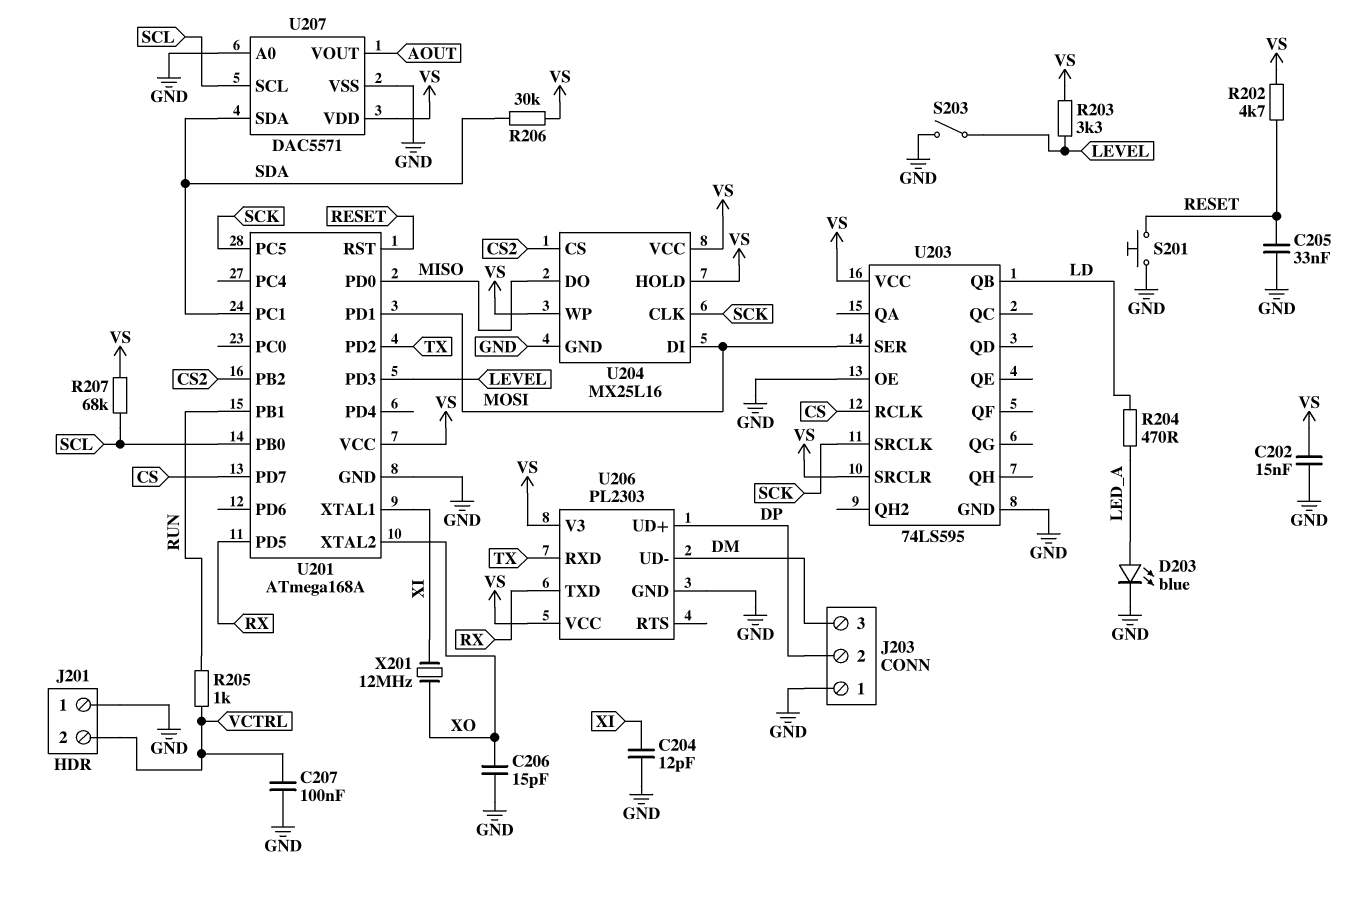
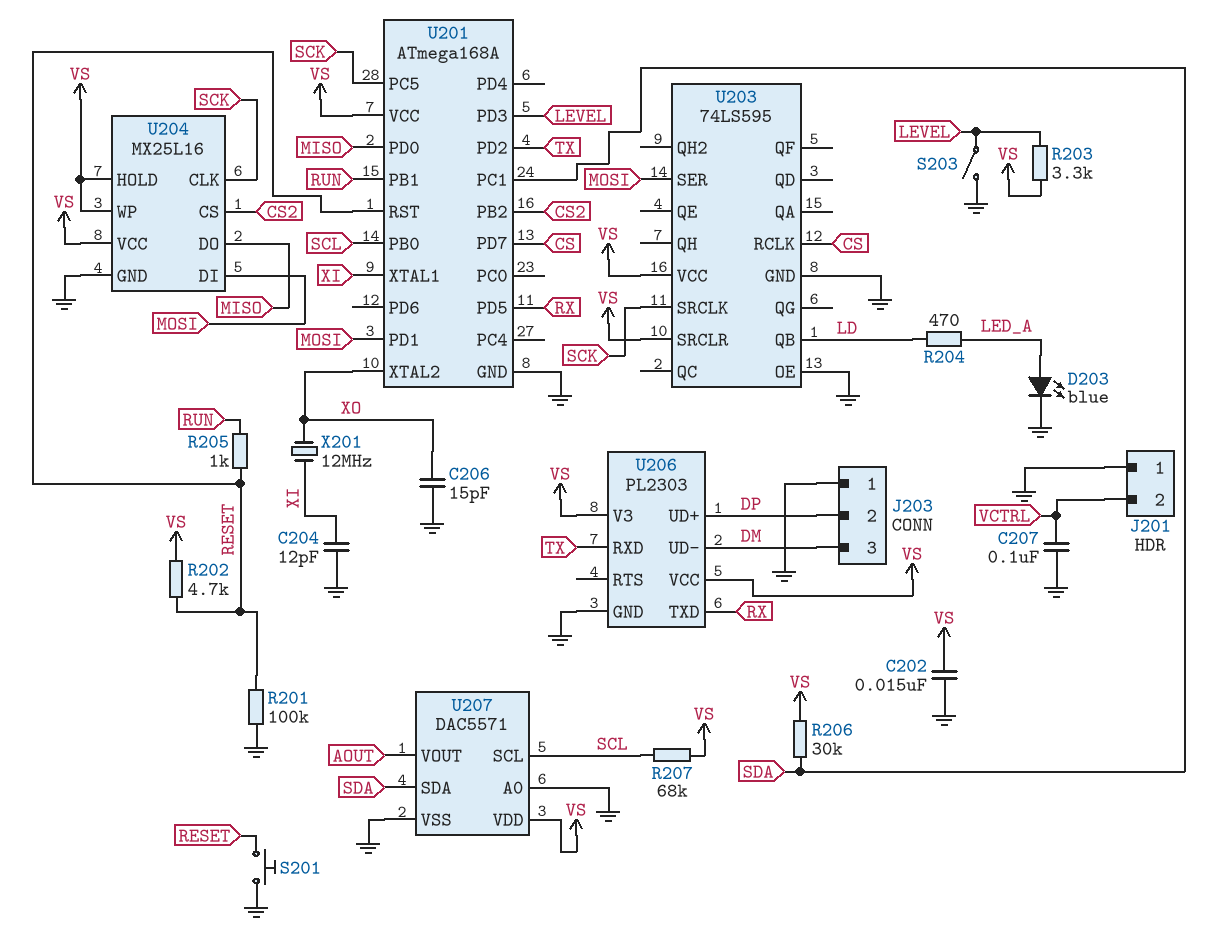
C205: 33nF (GND, RESET) -> none
R201: none -> 100k (GND, RESET)
R205: 1k (RUN, VCTRL) -> 1k (RESET, RUN)

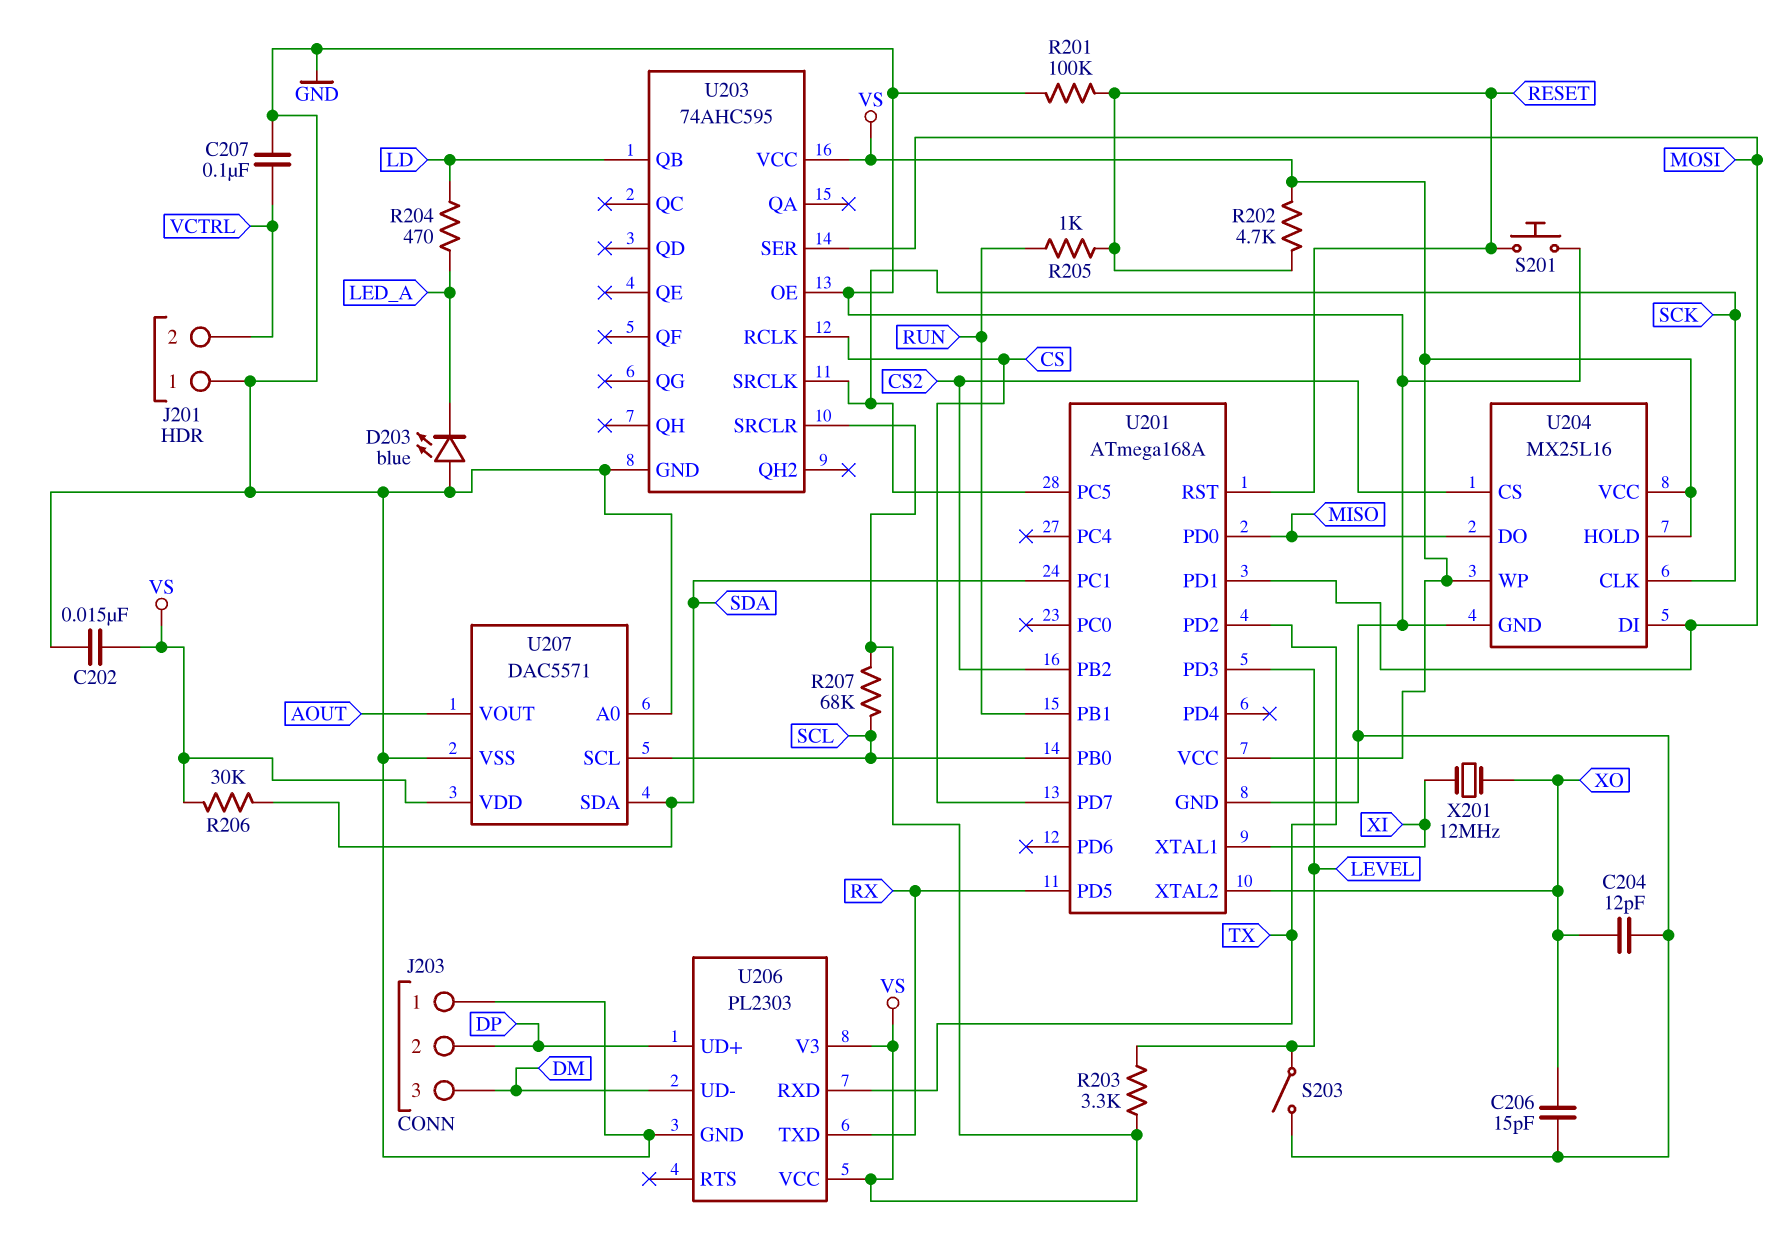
C204: 12pF (GND, XI) -> 12pF (GND, XO)
D203: LED blue (A LED_A, K GND) -> LED blue (A GND, K LED_A)
U203: 74LS595 -> 74AHC595

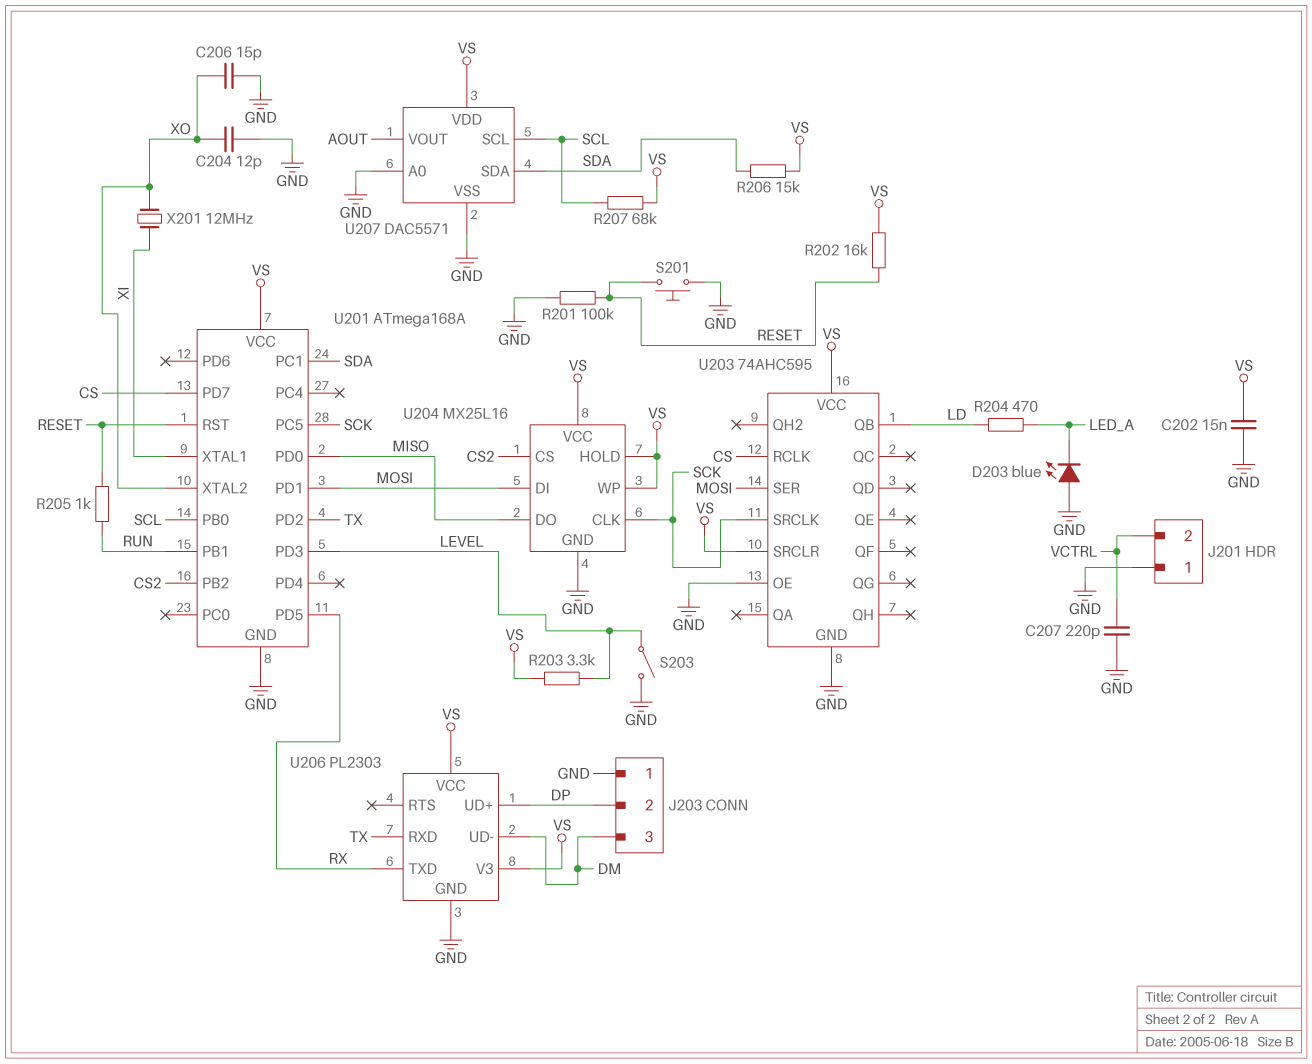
C207: 100nF (GND, VCTRL) -> 220pF (GND, VCTRL)
R202: 4.7k (RESET, VS) -> 16k (RESET, VS)
R206: 30k (SDA, VS) -> 15k (SDA, VS)

